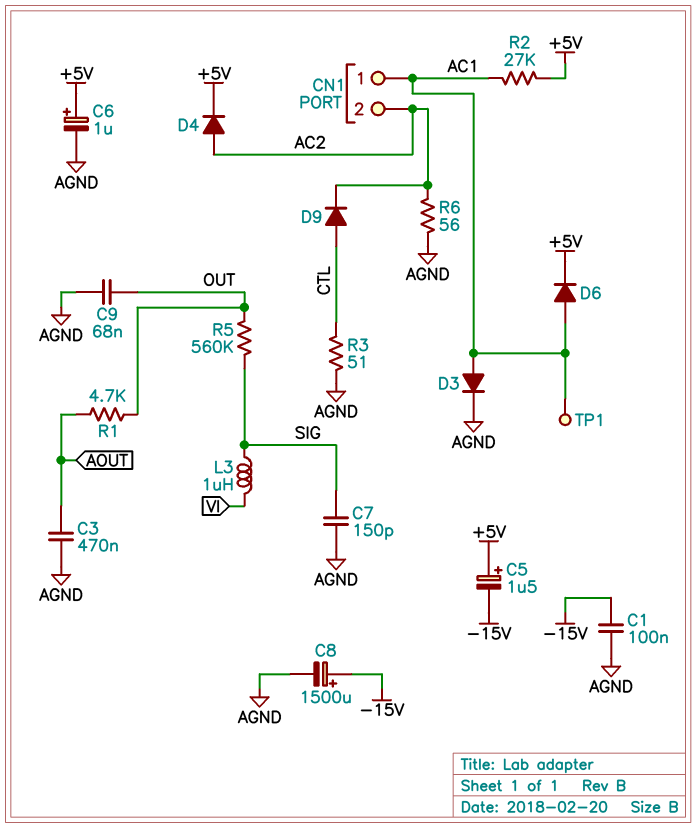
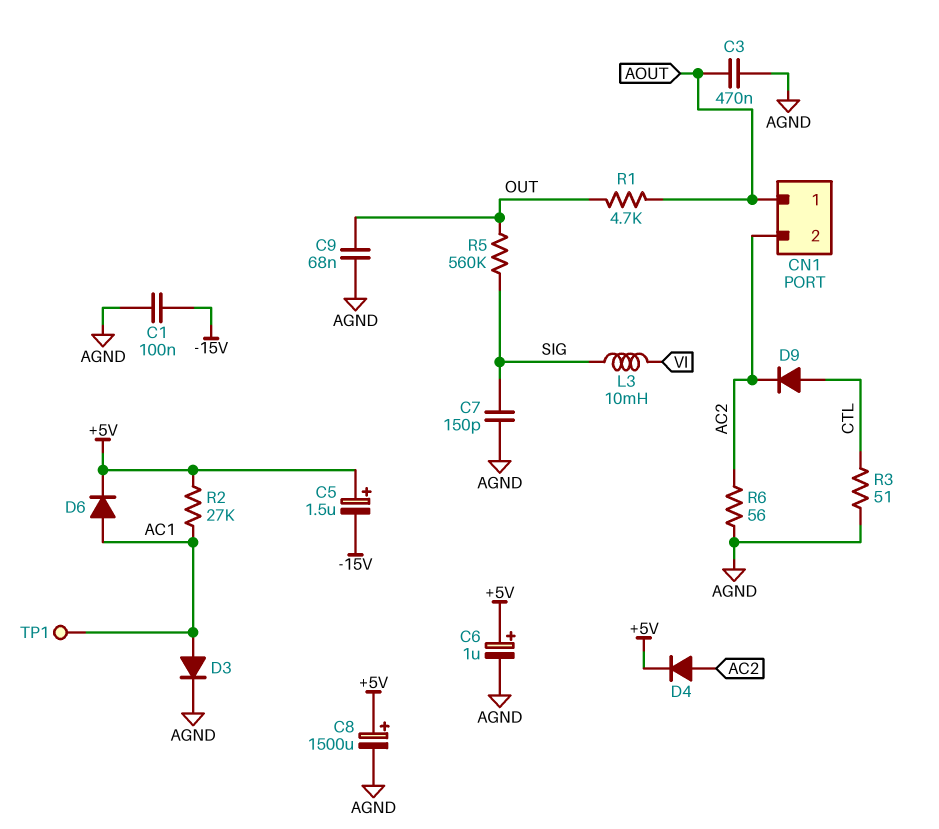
C8: 1500uF (plus -15V, minus AGND) -> 1500uF (plus +5V, minus AGND)
CN1 pin 1: AC1 -> AOUT
L3: 1uH (SIG, VI) -> 10mH (SIG, VI)

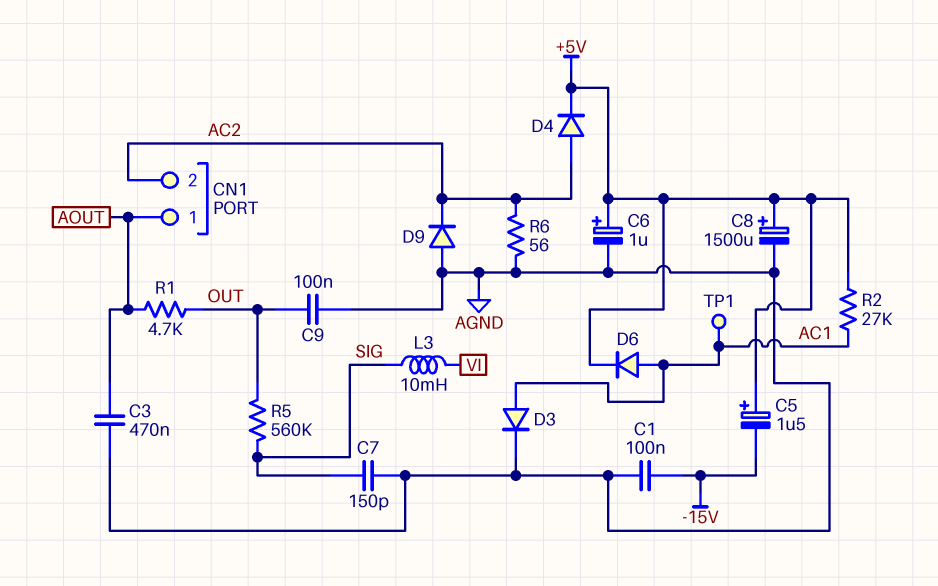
C9: 68nF (AGND, OUT) -> 100nF (AGND, OUT)
D9: diode (A CTL, K AC2) -> diode (A AGND, K AC2)
R3: 51 (AGND, CTL) -> none

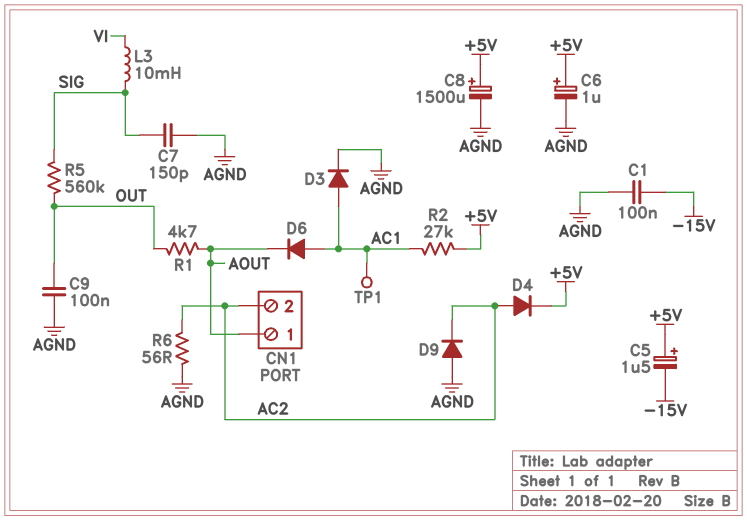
C3: 470nF (AGND, AOUT) -> none
D6: diode (A AC1, K +5V) -> diode (A AC1, K AOUT)

